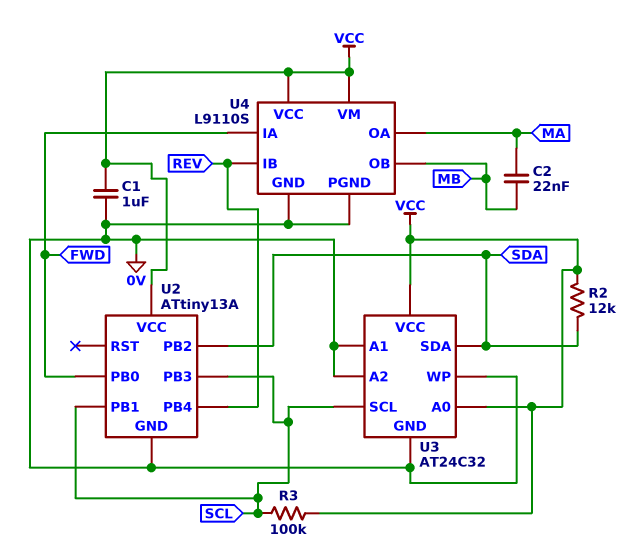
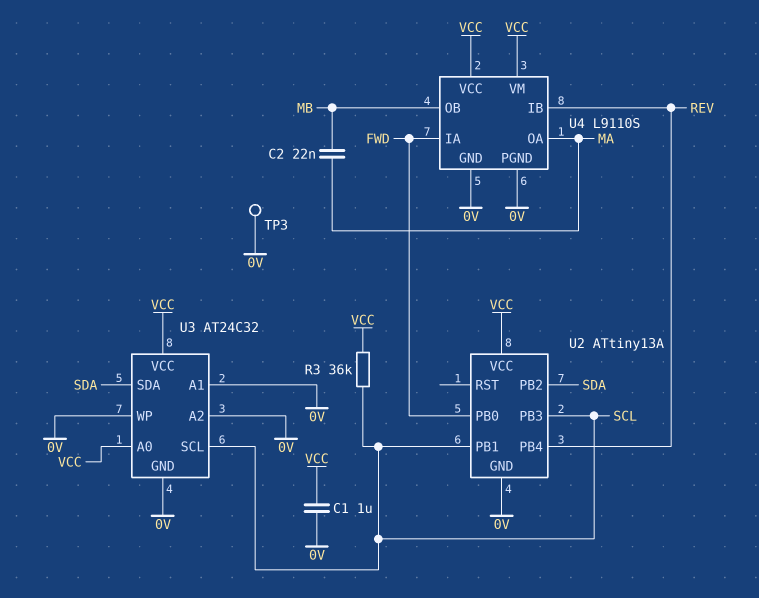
R2: 12k (SDA, VCC) -> none
R3: 100k (SCL, VCC) -> 36k (SCL, VCC)
TP3: none -> test point (0V)

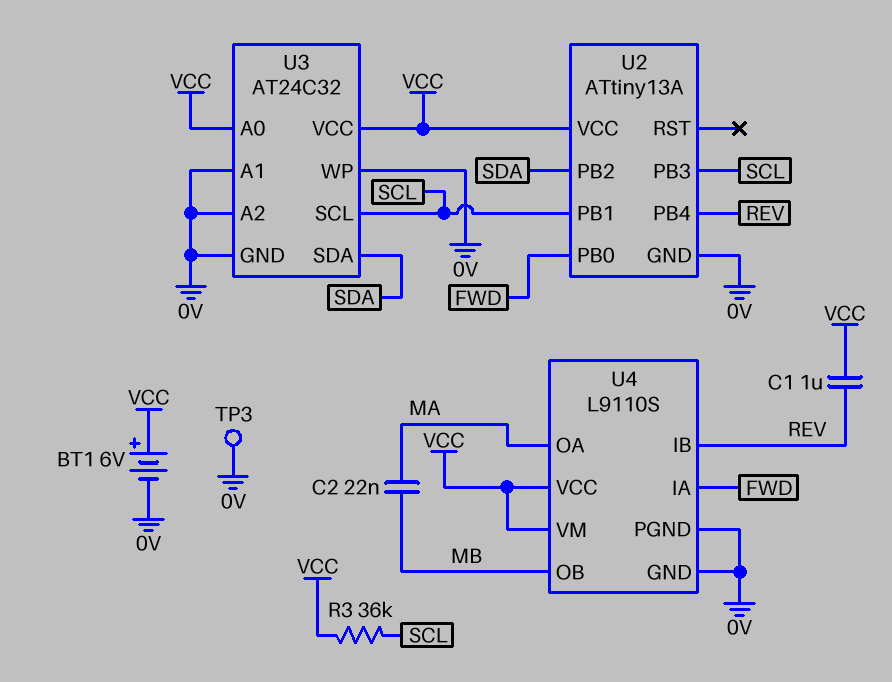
BT1: none -> 6V (plus VCC, minus 0V)
C1: 1uF (0V, VCC) -> 1uF (REV, VCC)

